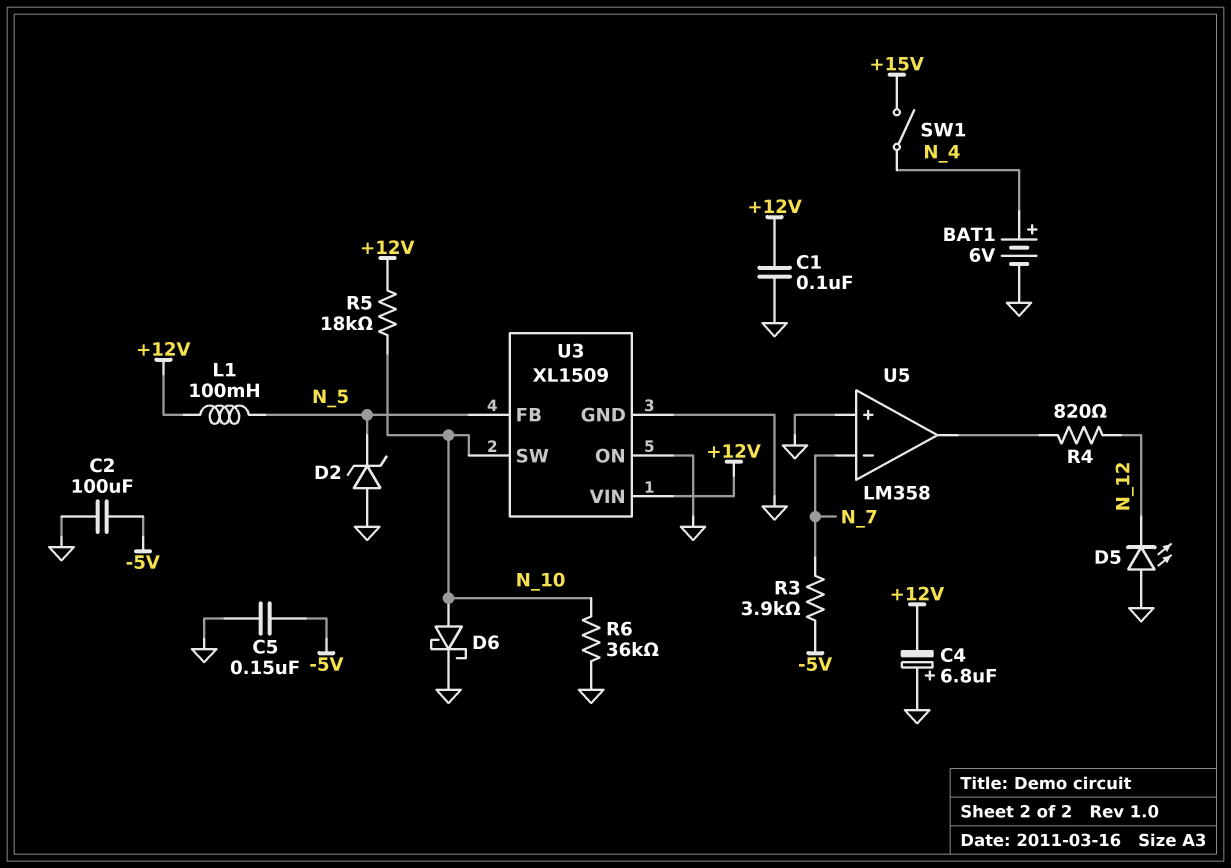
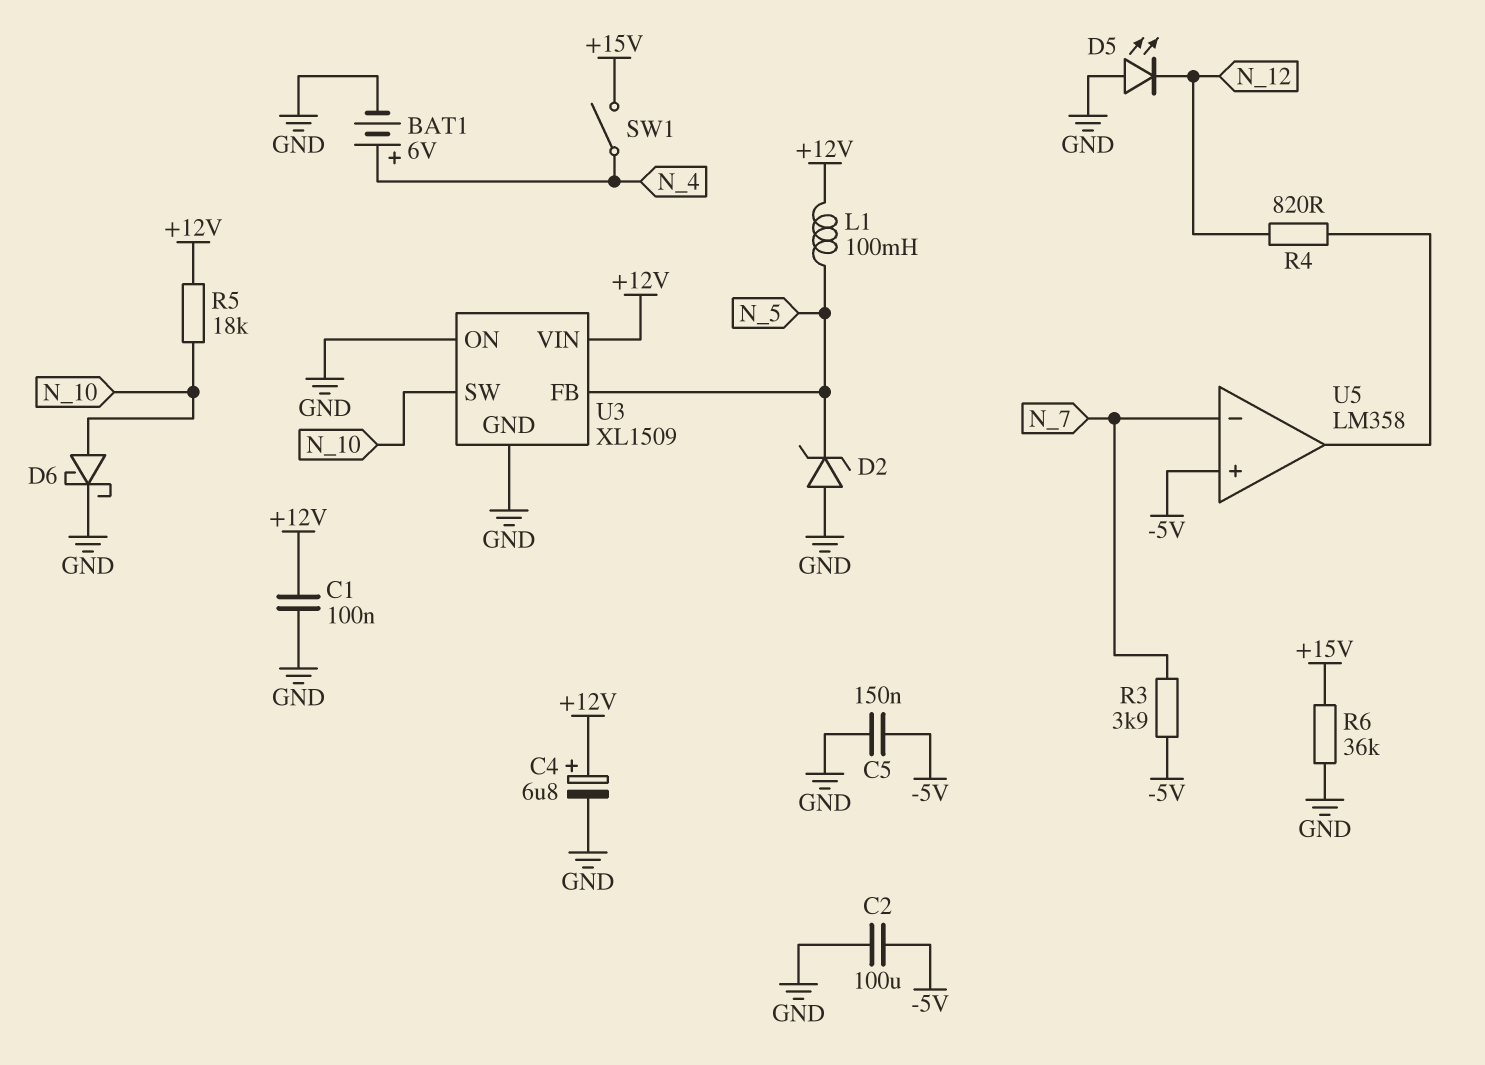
C4: 6.8uF (plus GND, minus +12V) -> 6.8uF (plus +12V, minus GND)
R6: 36k (GND, N_10) -> 36k (+15V, GND)
U5 pin in+: GND -> -5V

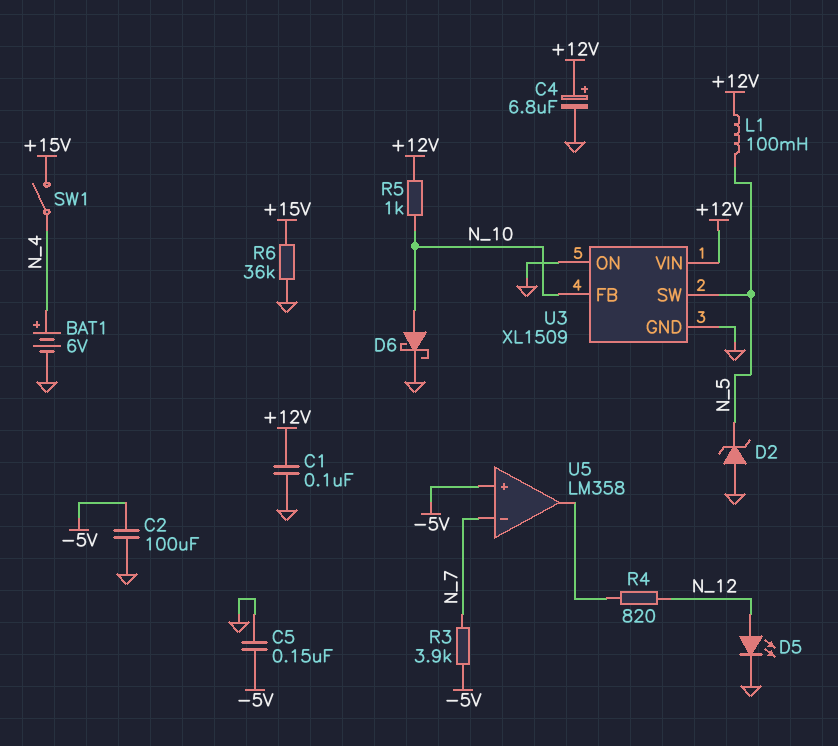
D5: LED (A GND, K N_12) -> LED (A N_12, K GND)
R5: 18k (+12V, N_10) -> 1k (+12V, N_10)
U3 pin FB: N_5 -> N_10
U3 pin SW: N_10 -> N_5

